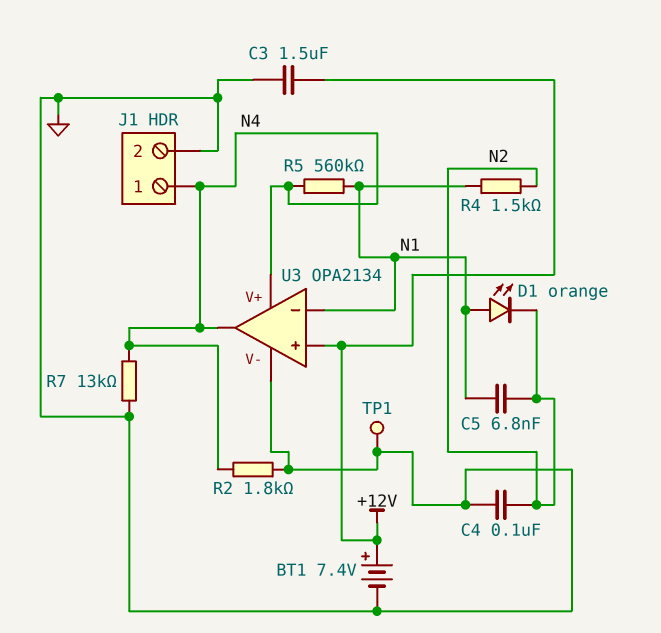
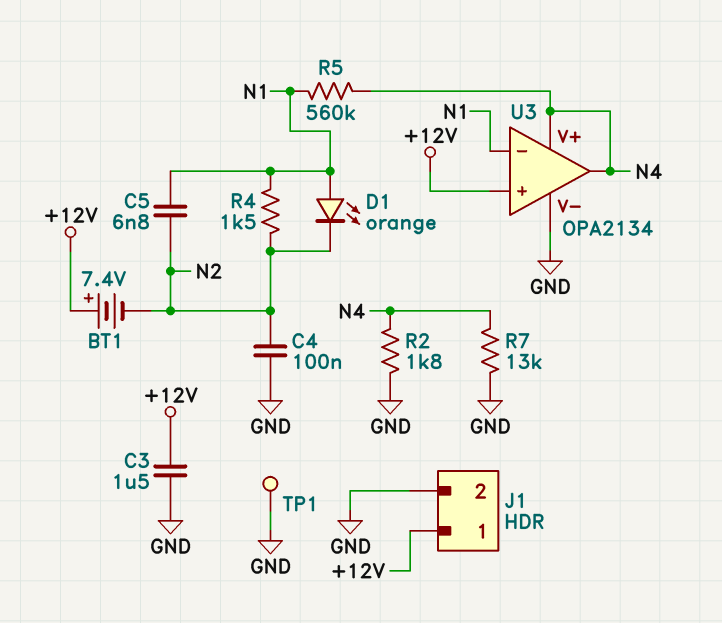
BT1: 7.4V (plus +12V, minus GND) -> 7.4V (plus +12V, minus N2)
J1 pin 1: N4 -> +12V

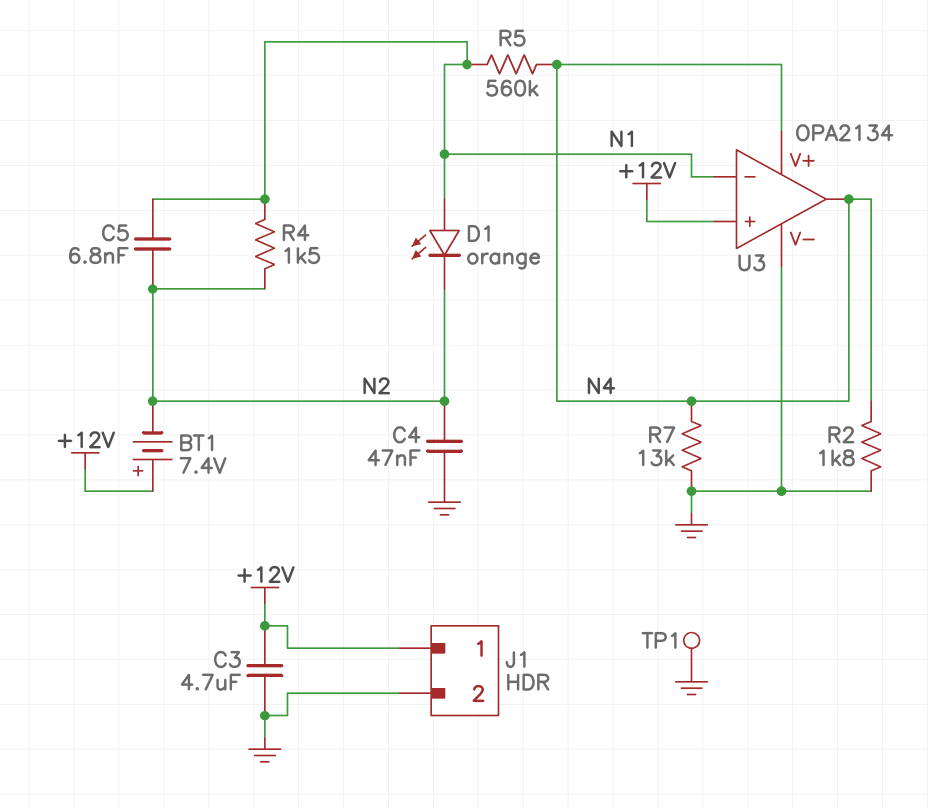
C3: 1.5uF (+12V, GND) -> 4.7uF (+12V, GND)
C4: 100nF (GND, N2) -> 47nF (GND, N2)

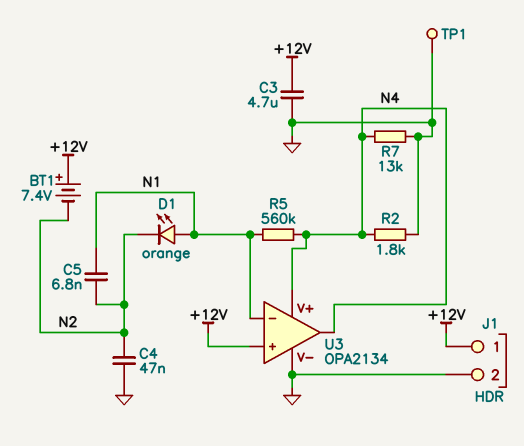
R4: 1.5k (N1, N2) -> none

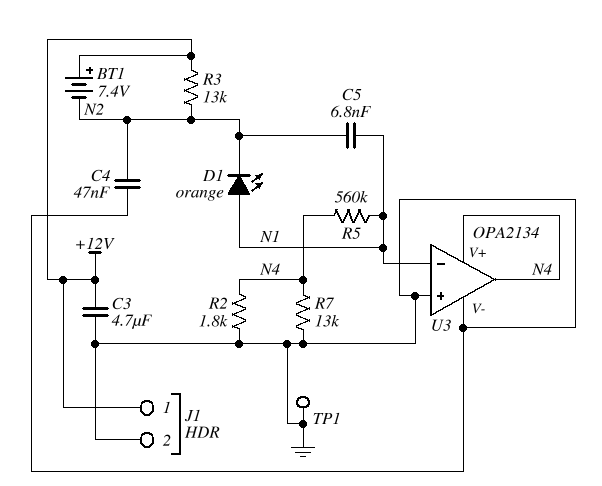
R3: none -> 13k (+12V, N2)
U3 pin in+: +12V -> GND

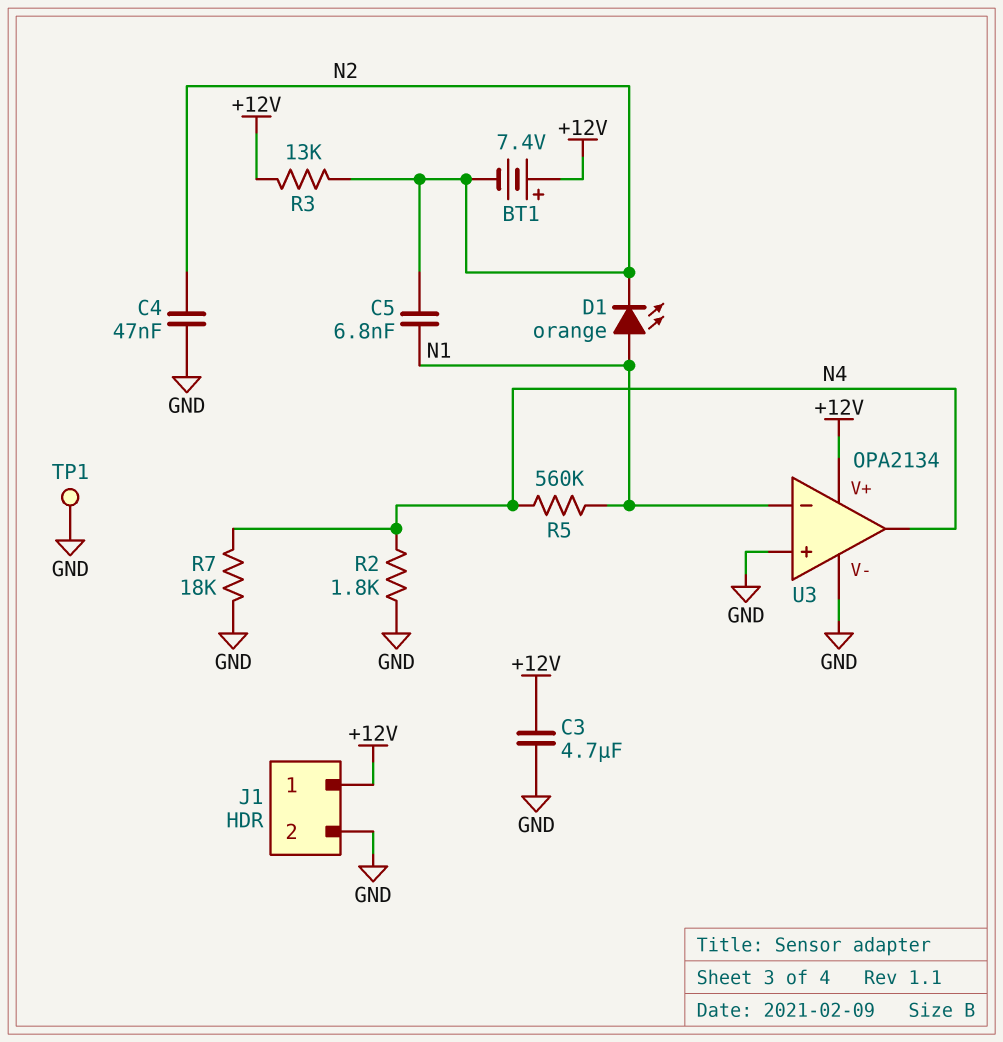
R7: 13k (GND, N4) -> 18k (GND, N4)
U3 pin V+: N4 -> +12V

